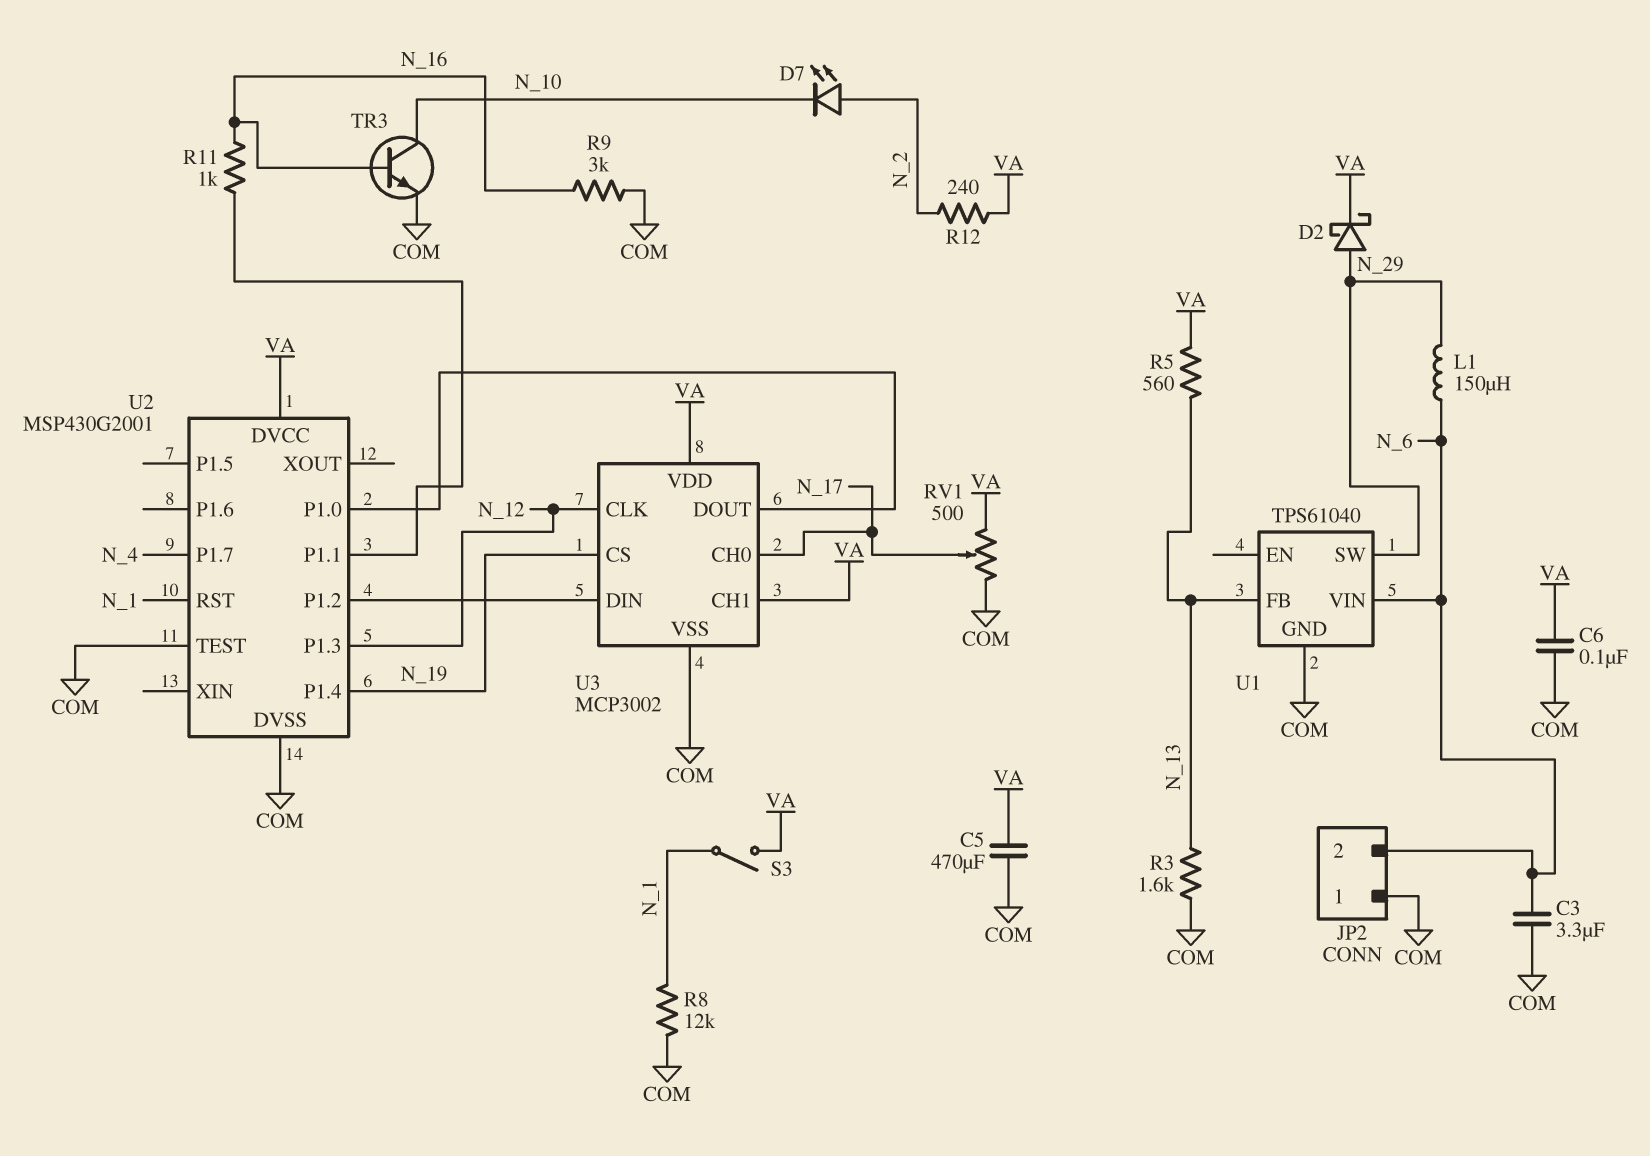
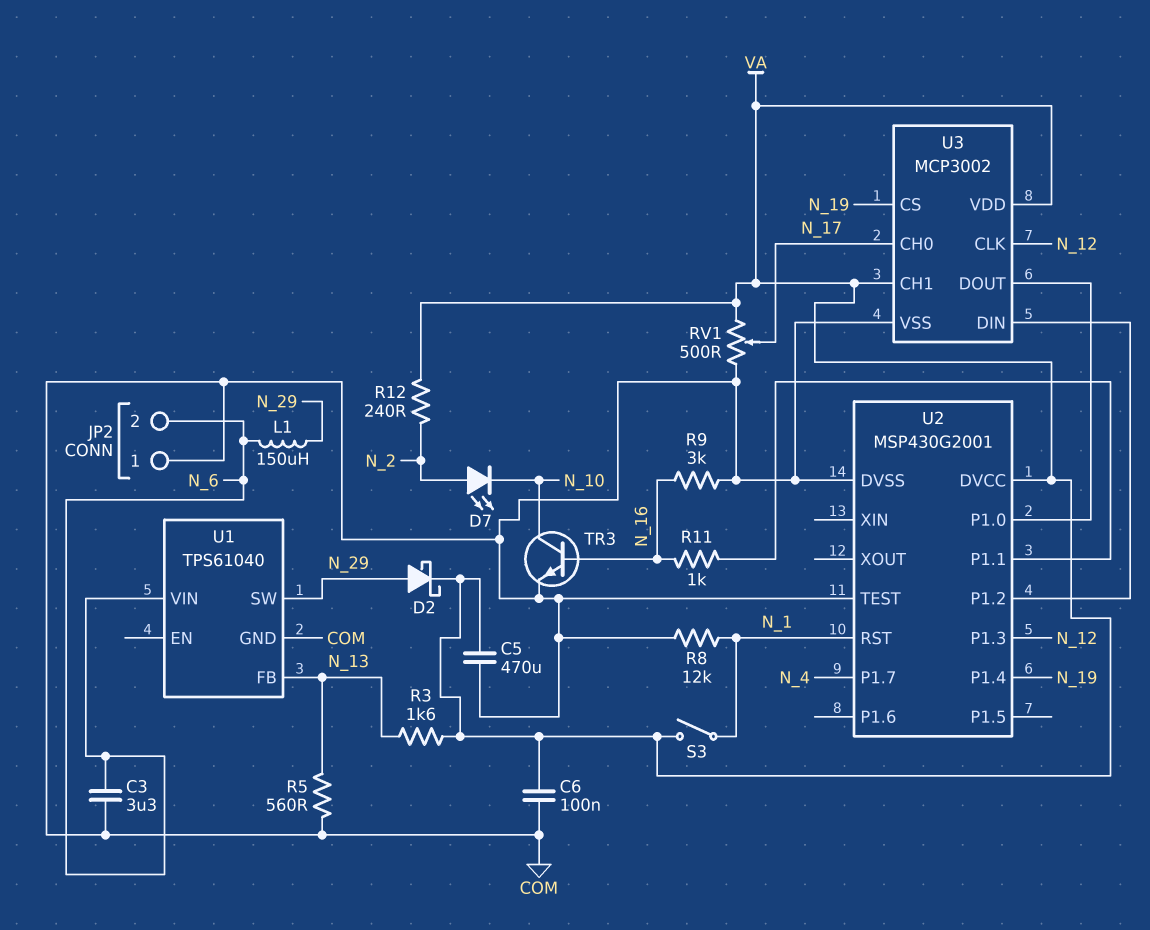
R3: 1.6k (COM, N_13) -> 1.6k (N_13, VA)
R5: 560 (N_13, VA) -> 560 (COM, N_13)

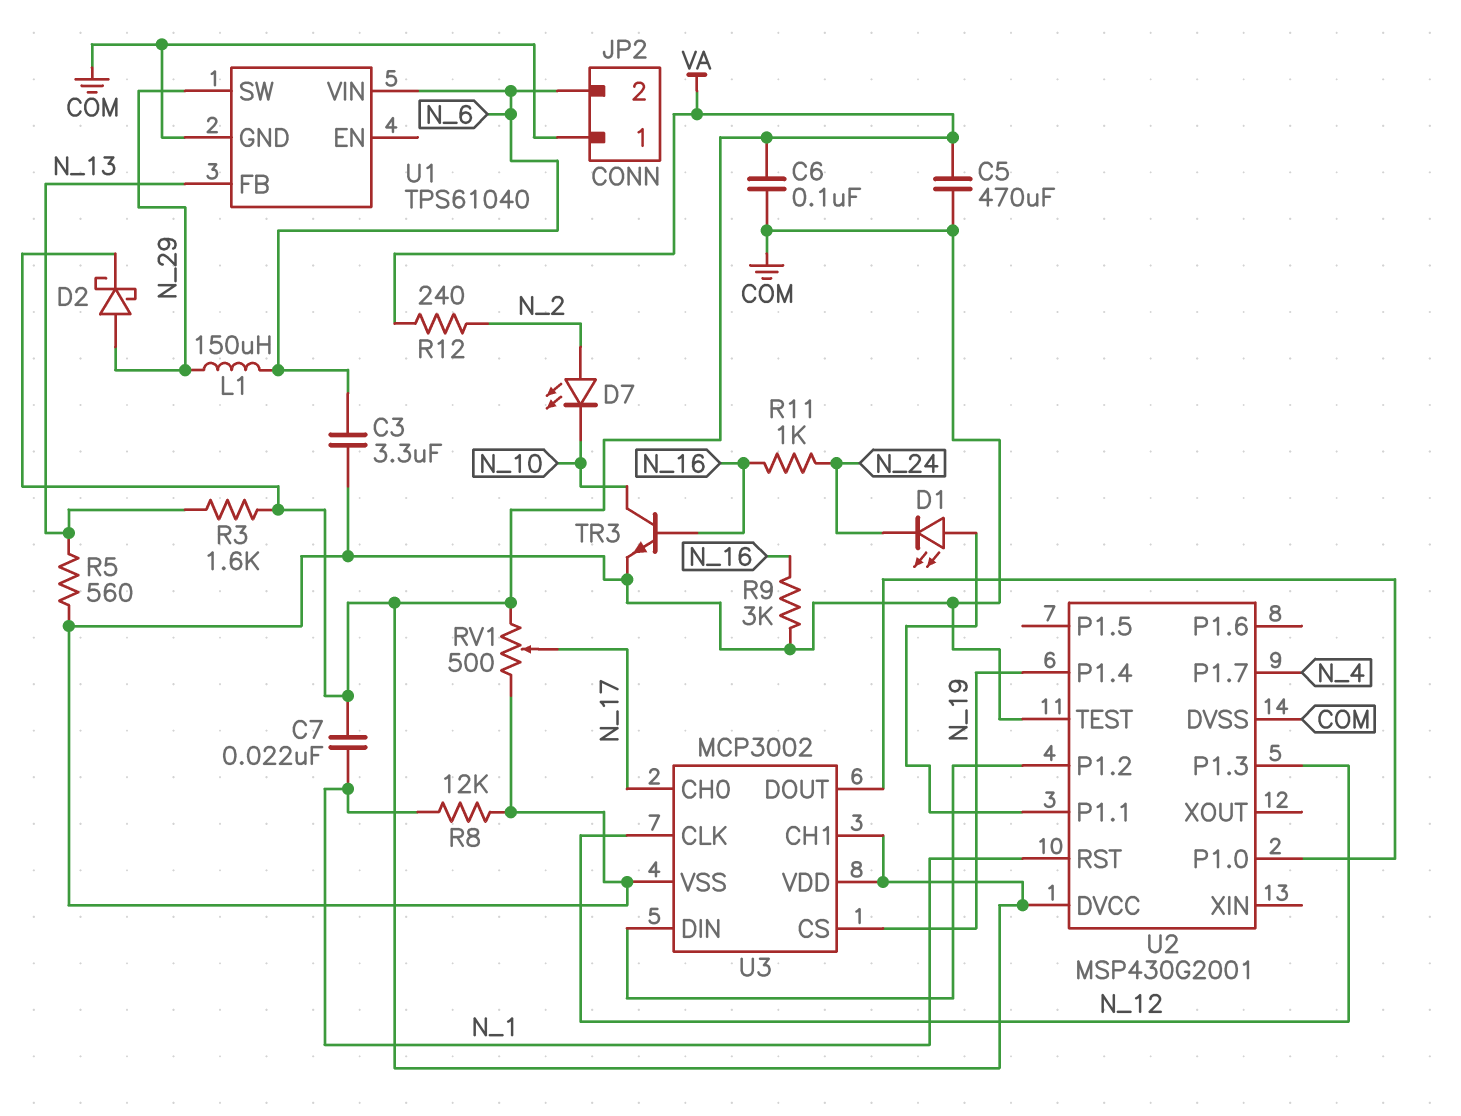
C7: none -> 22nF (N_1, VA)
D1: none -> LED (A U2/P1.1, K N_24)
R11: 1k (N_16, U2/P1.1) -> 1k (N_16, N_24)
S3: switch (N_1, VA) -> none

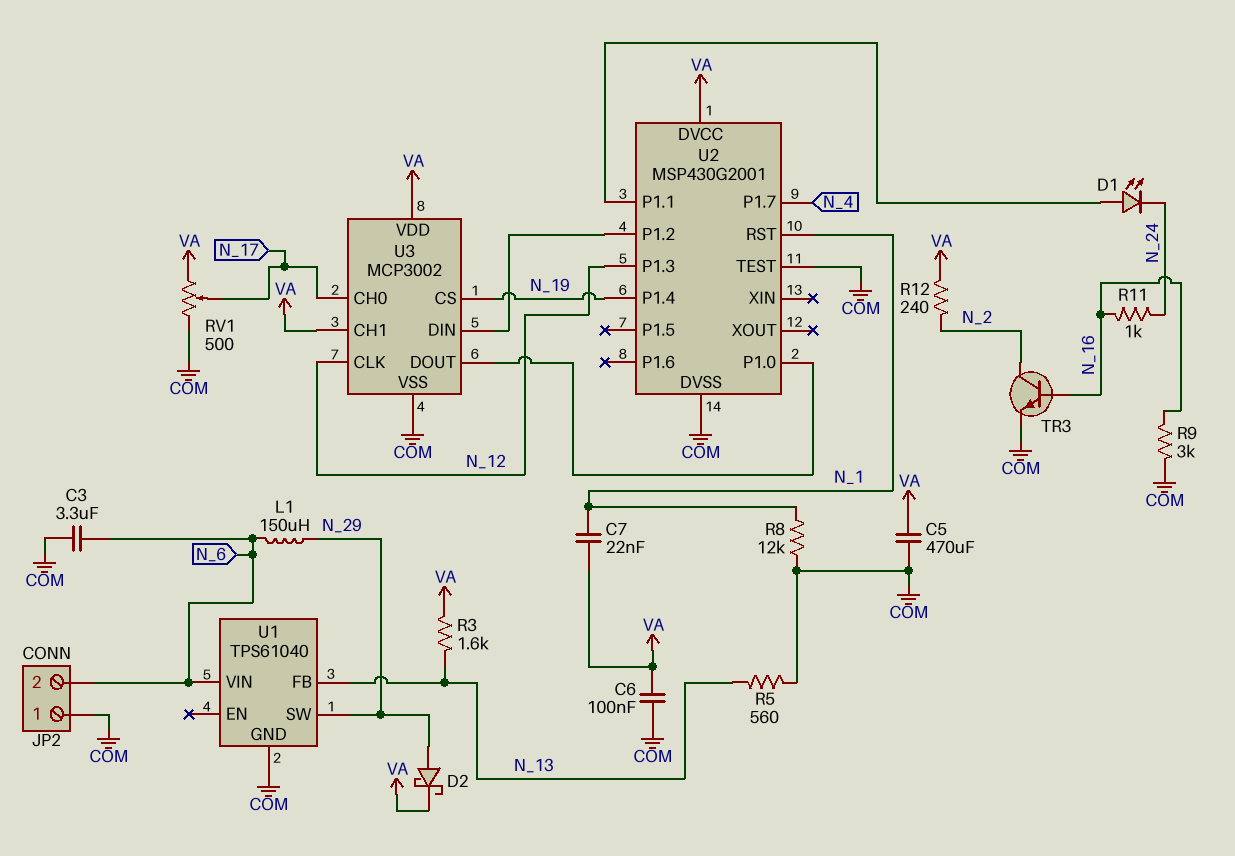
D7: LED (A N_2, K N_10) -> none
TR3: NPN (B N_16, C N_10, E COM) -> NPN (B N_16, C N_2, E COM)

